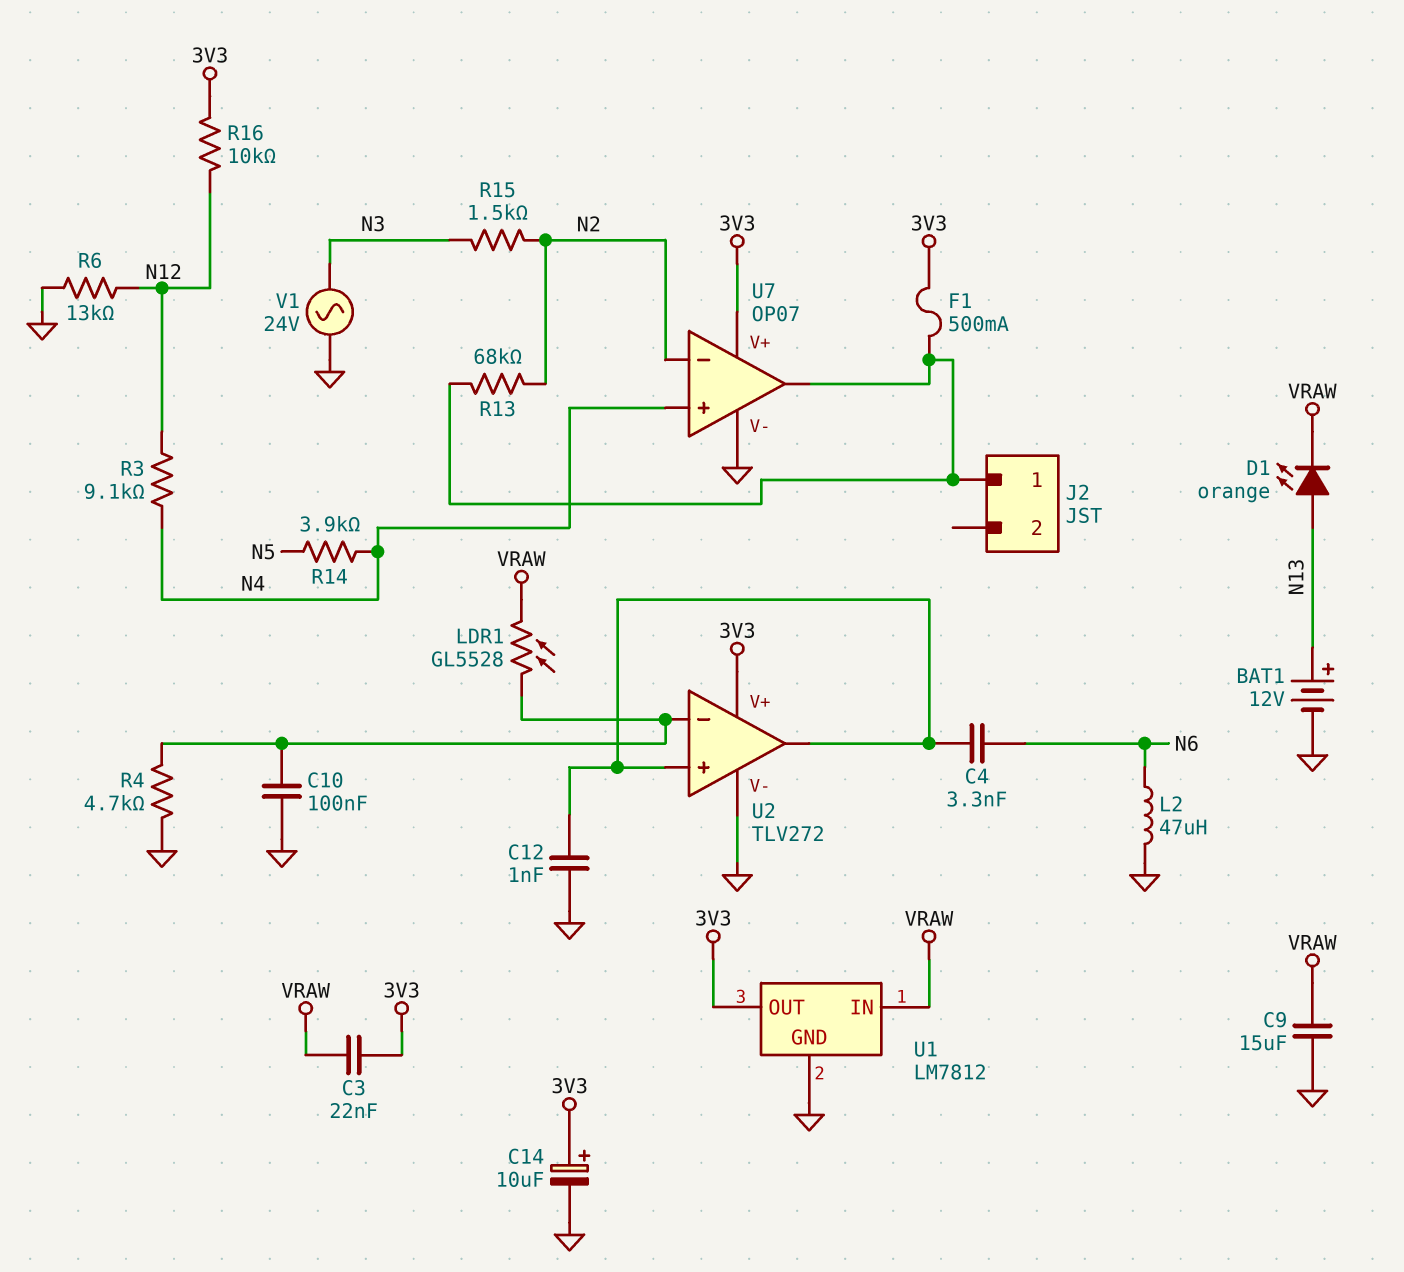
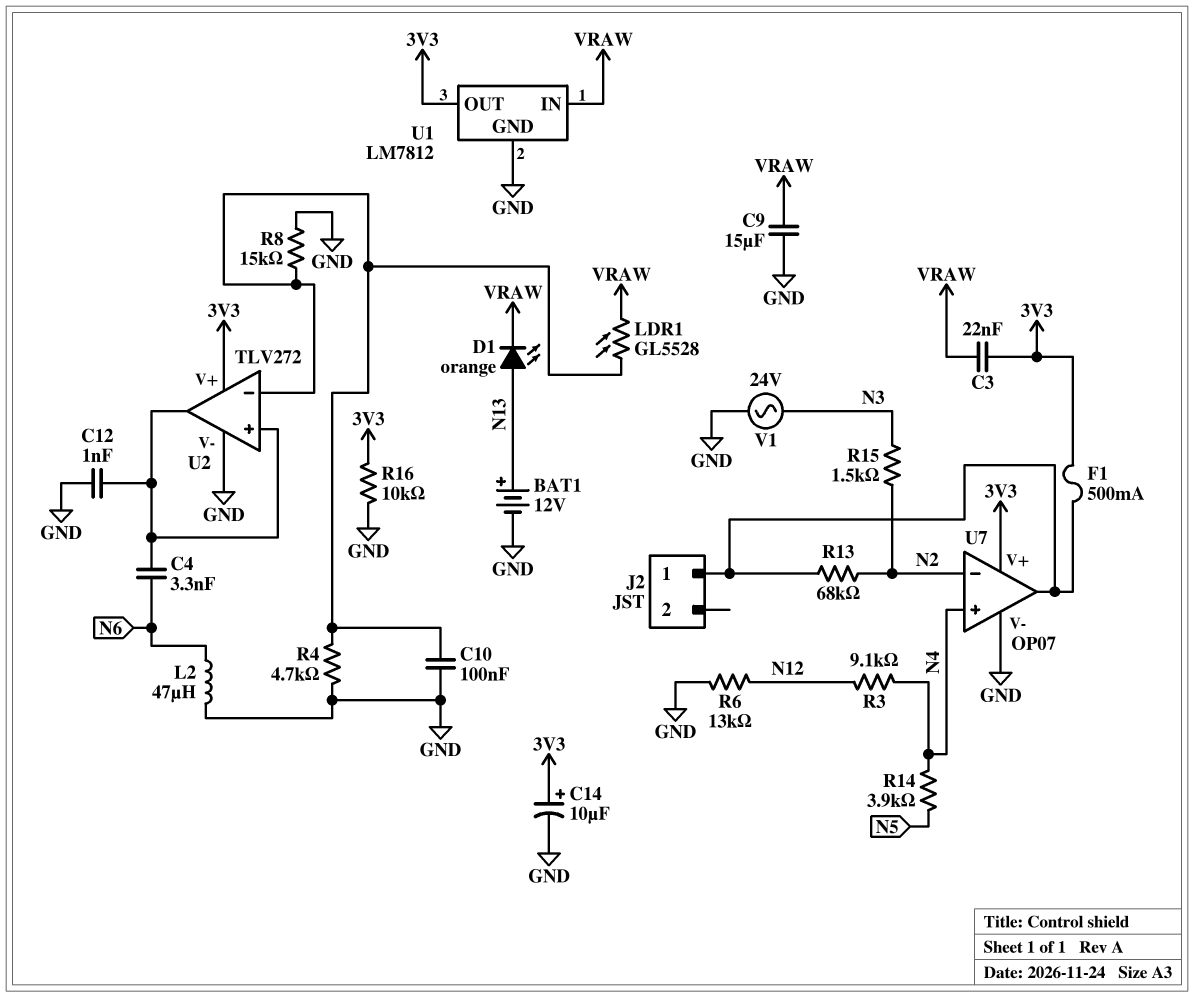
R8: none -> 15k (GND, U2/in-)
R16: 10k (3V3, N12) -> 10k (3V3, GND)

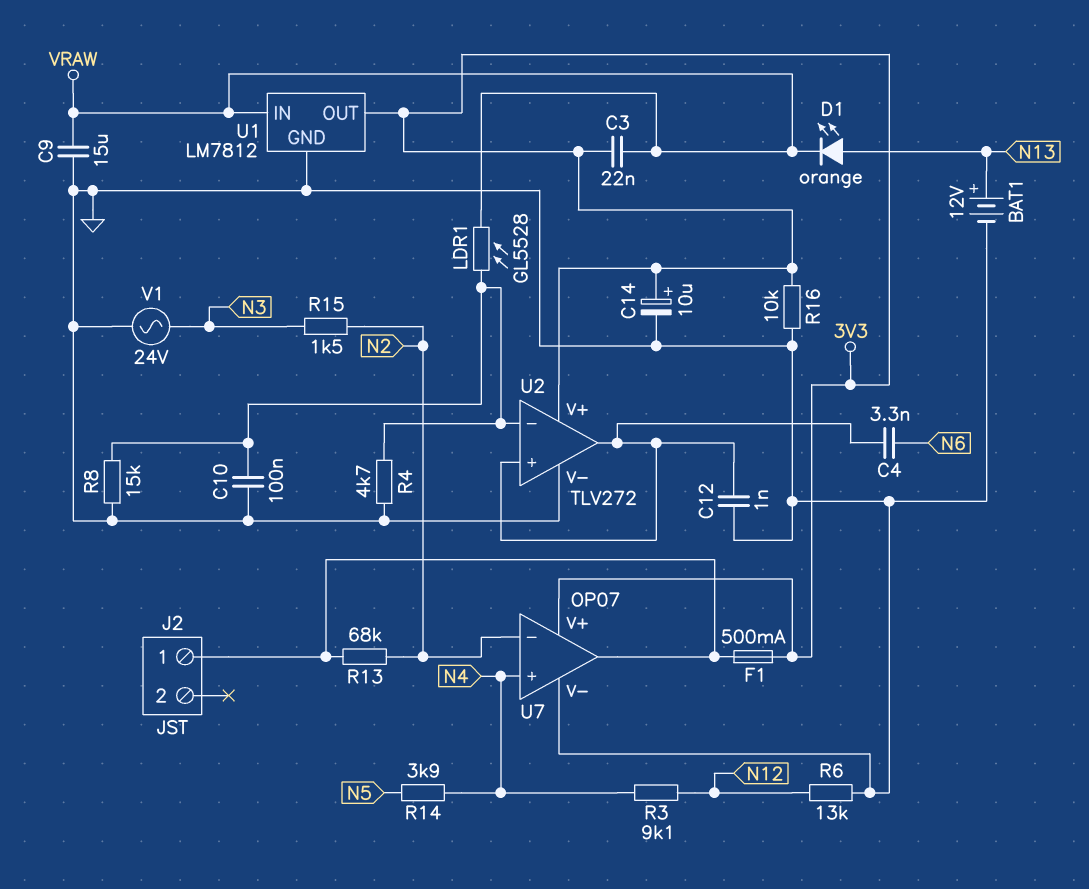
L2: 47uH (GND, N6) -> none

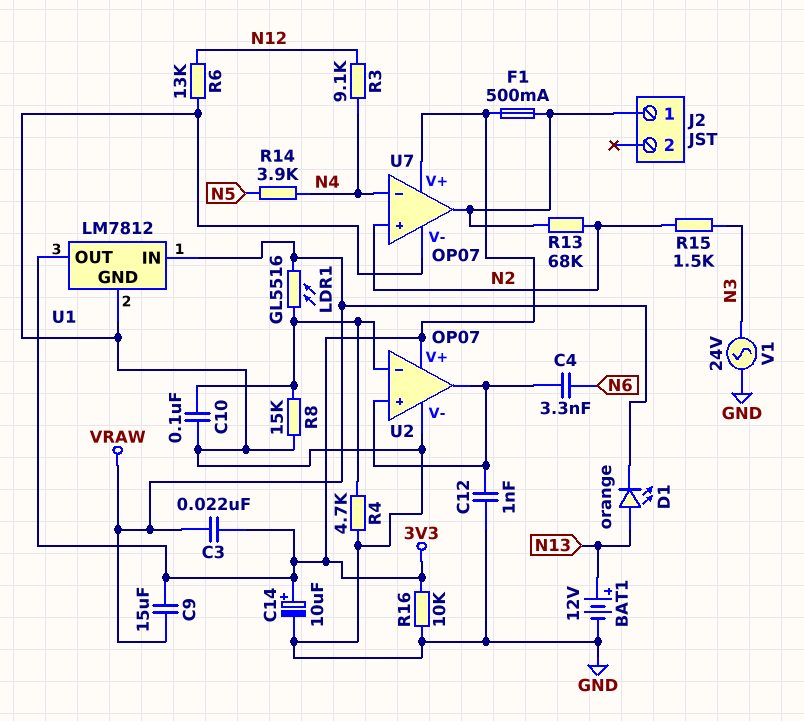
C9: 15uF (GND, VRAW) -> 15uF (3V3, VRAW)
LDR1: GL5528 (U2/in-, VRAW) -> GL5516 (U2/in-, VRAW)
U2: TLV272 -> OP07
U7 pin in+: N4 -> N2
U7 pin in-: N2 -> N4

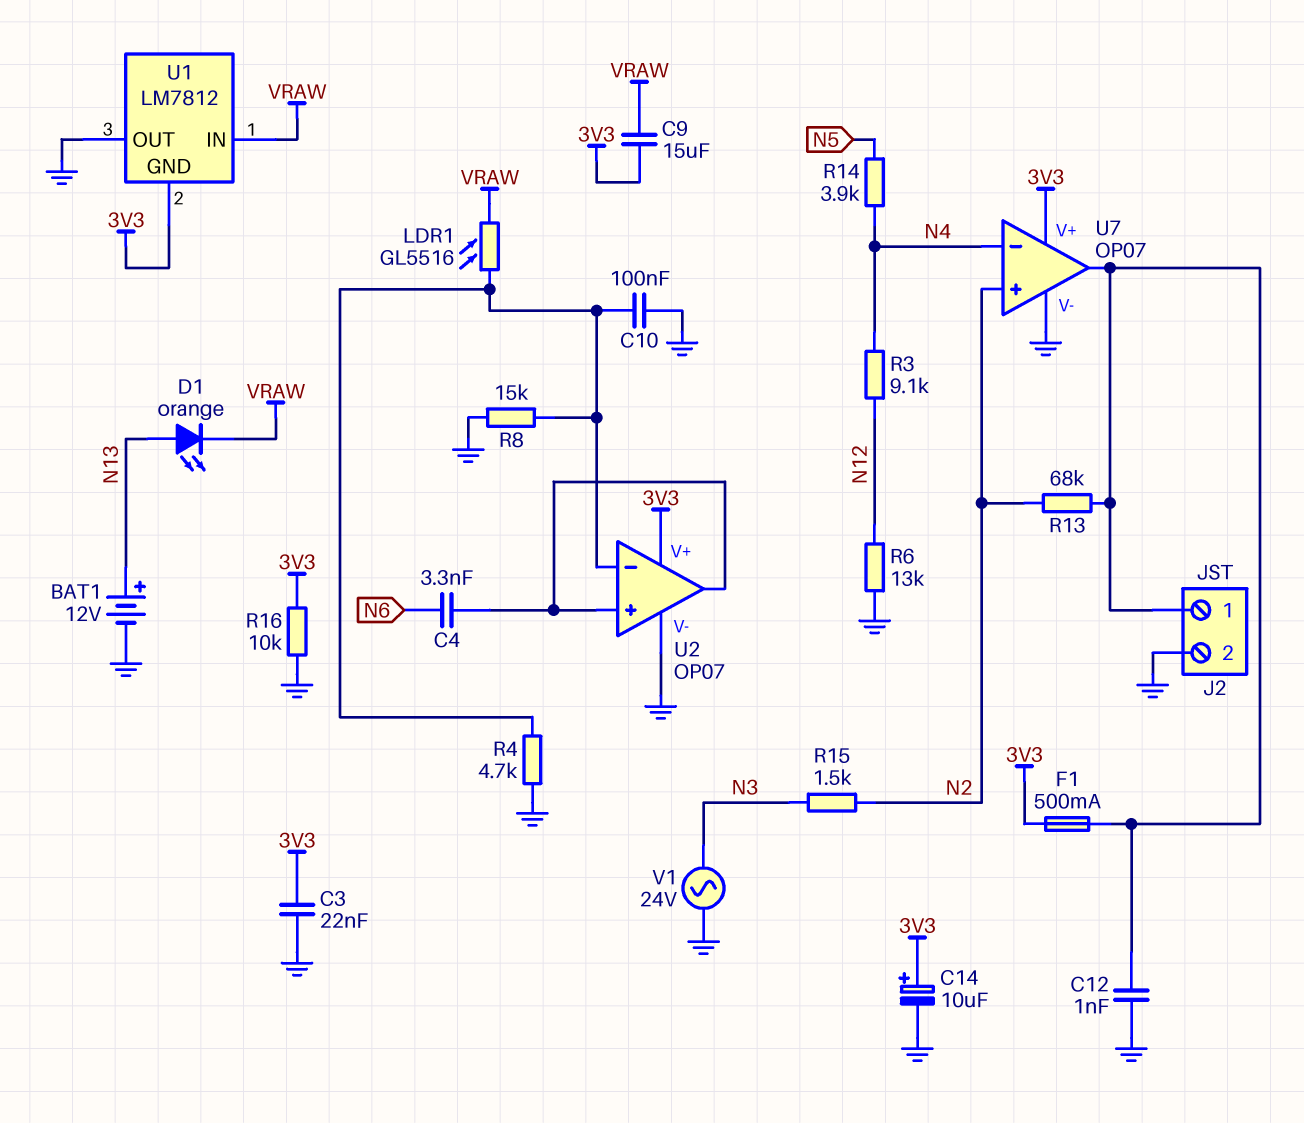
C3: 22nF (3V3, VRAW) -> 22nF (3V3, GND)
C12: 1nF (GND, U2/in+) -> 1nF (GND, J2/1)
J2 pin 2: none -> GND
U1 pin GND: GND -> 3V3
U1 pin OUT: 3V3 -> GND

